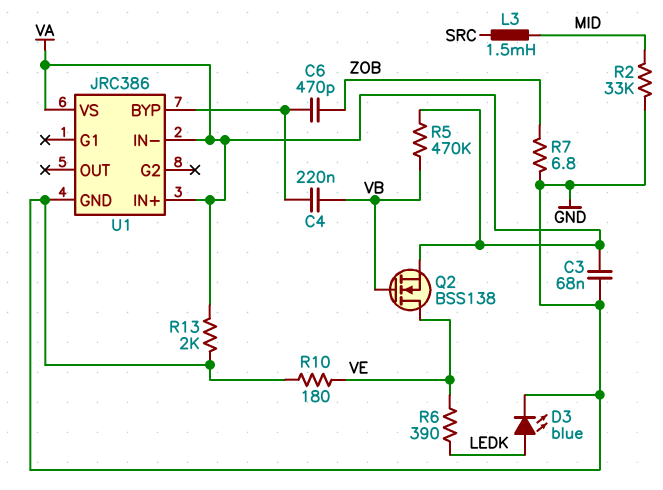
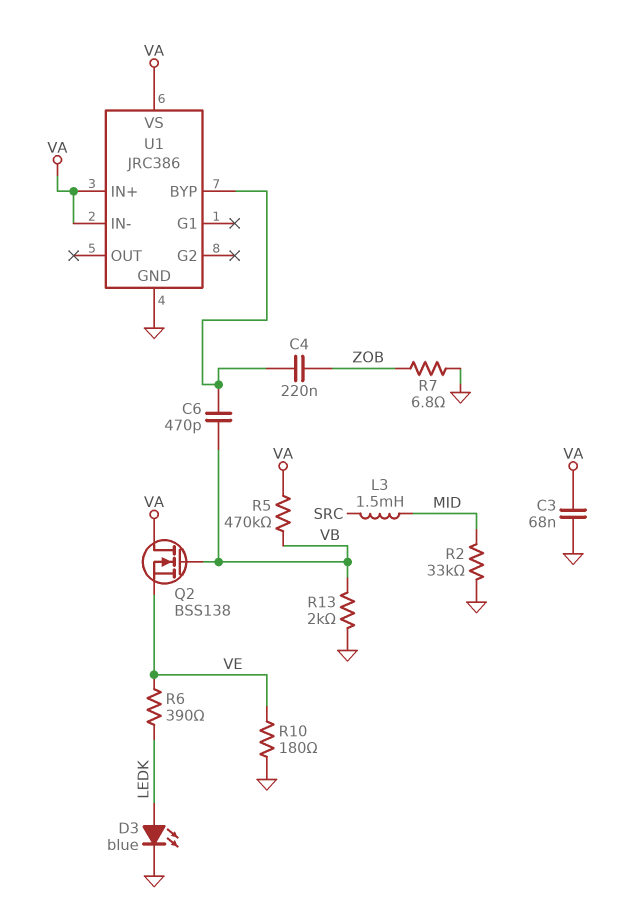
C4: 220nF (U1/BYP, VB) -> 220nF (U1/BYP, ZOB)
C6: 470pF (U1/BYP, ZOB) -> 470pF (U1/BYP, VB)
Q2: NMOS BSS138 (G VB, D VE, S VA) -> NMOS BSS138 (G VB, D VA, S VE)
R13: 2k (GND, VA) -> 2k (GND, VB)

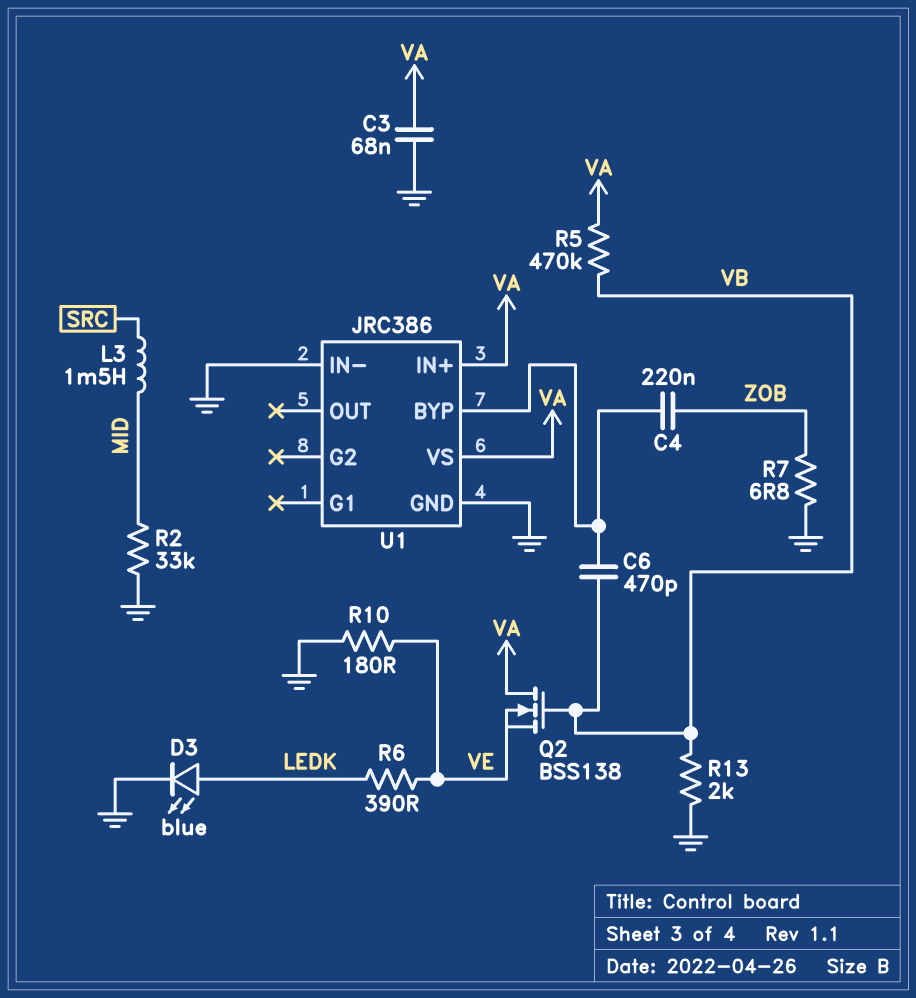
U1 pin IN-: VA -> GND

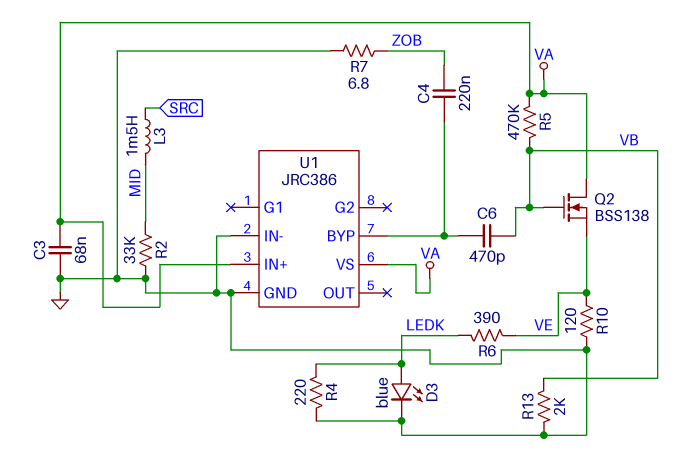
R4: none -> 220 (GND, LEDK)
R10: 180 (GND, VE) -> 120 (GND, VE)

